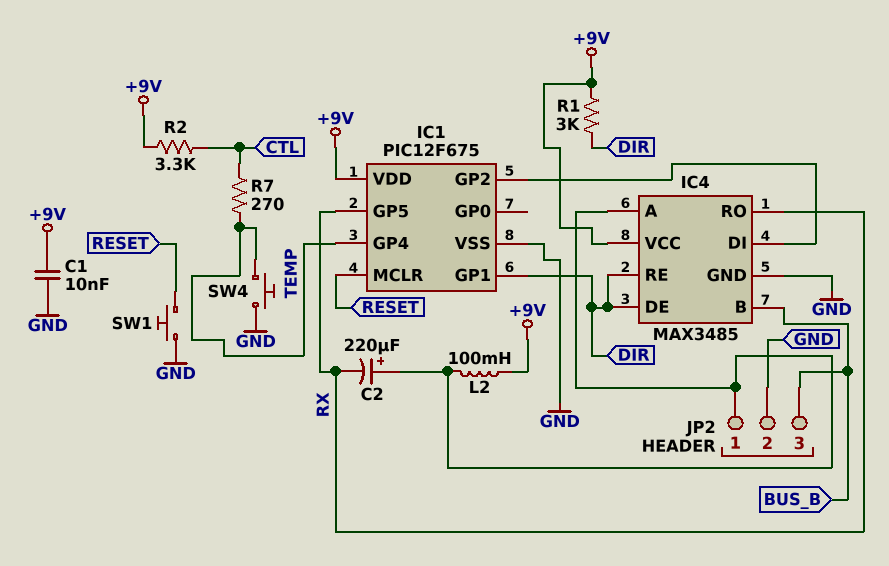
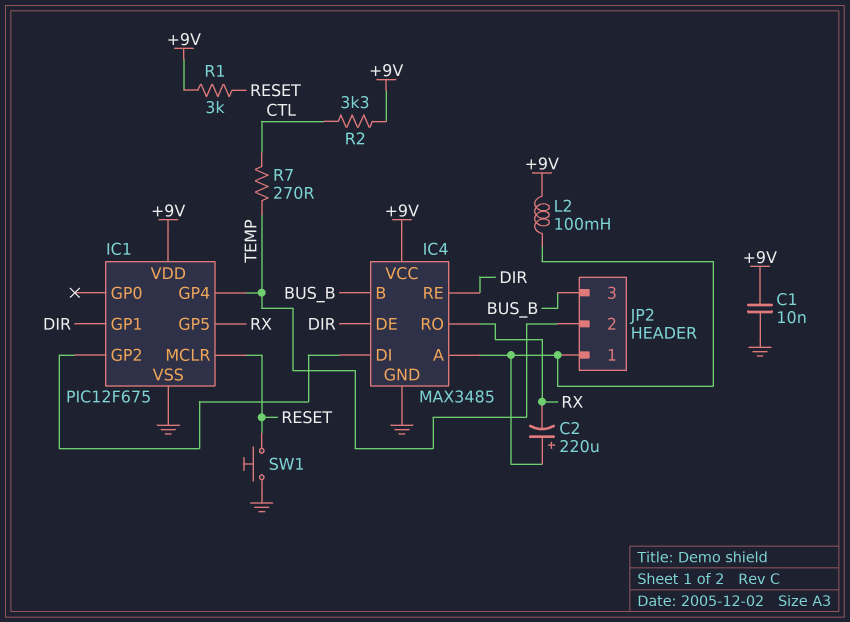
JP2 pin 2: GND -> TEMP
R1: 3k (+9V, DIR) -> 3k (+9V, RESET)
SW4: button (GND, TEMP) -> none

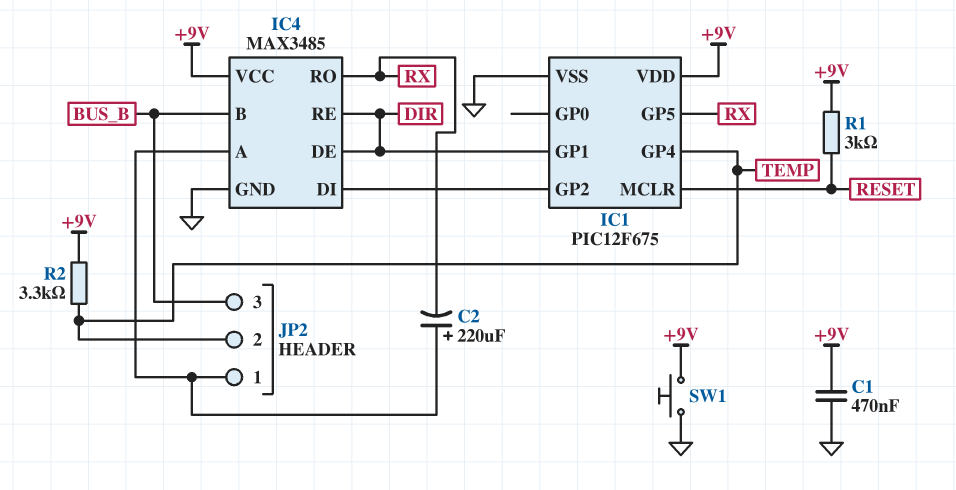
C1: 10nF (+9V, GND) -> 470nF (+9V, GND)
L2: 100mH (+9V, IC4/A) -> none
R2: 3.3k (+9V, CTL) -> 3.3k (+9V, TEMP)
R7: 270 (CTL, TEMP) -> none
SW1: button (GND, RESET) -> button (+9V, GND)

